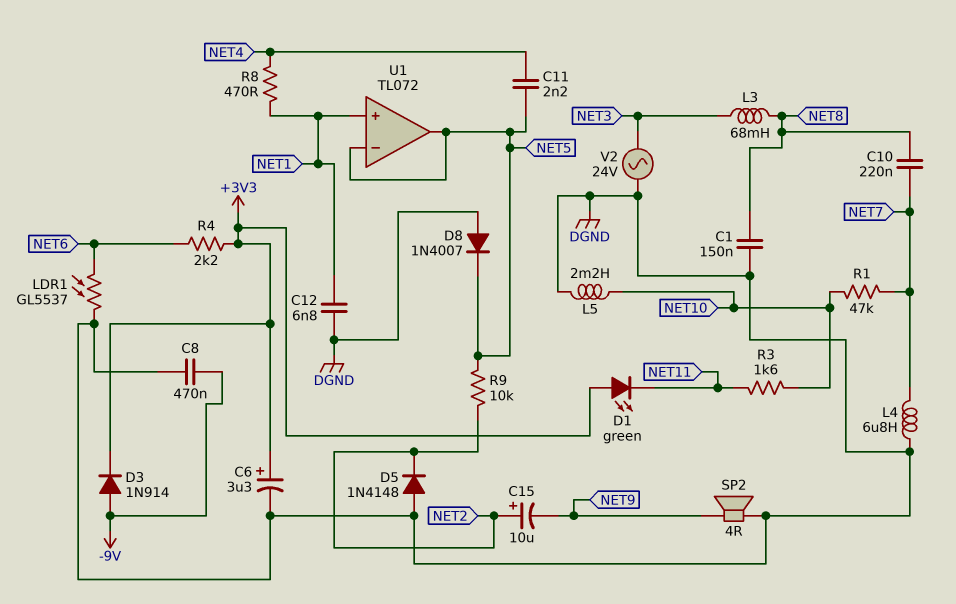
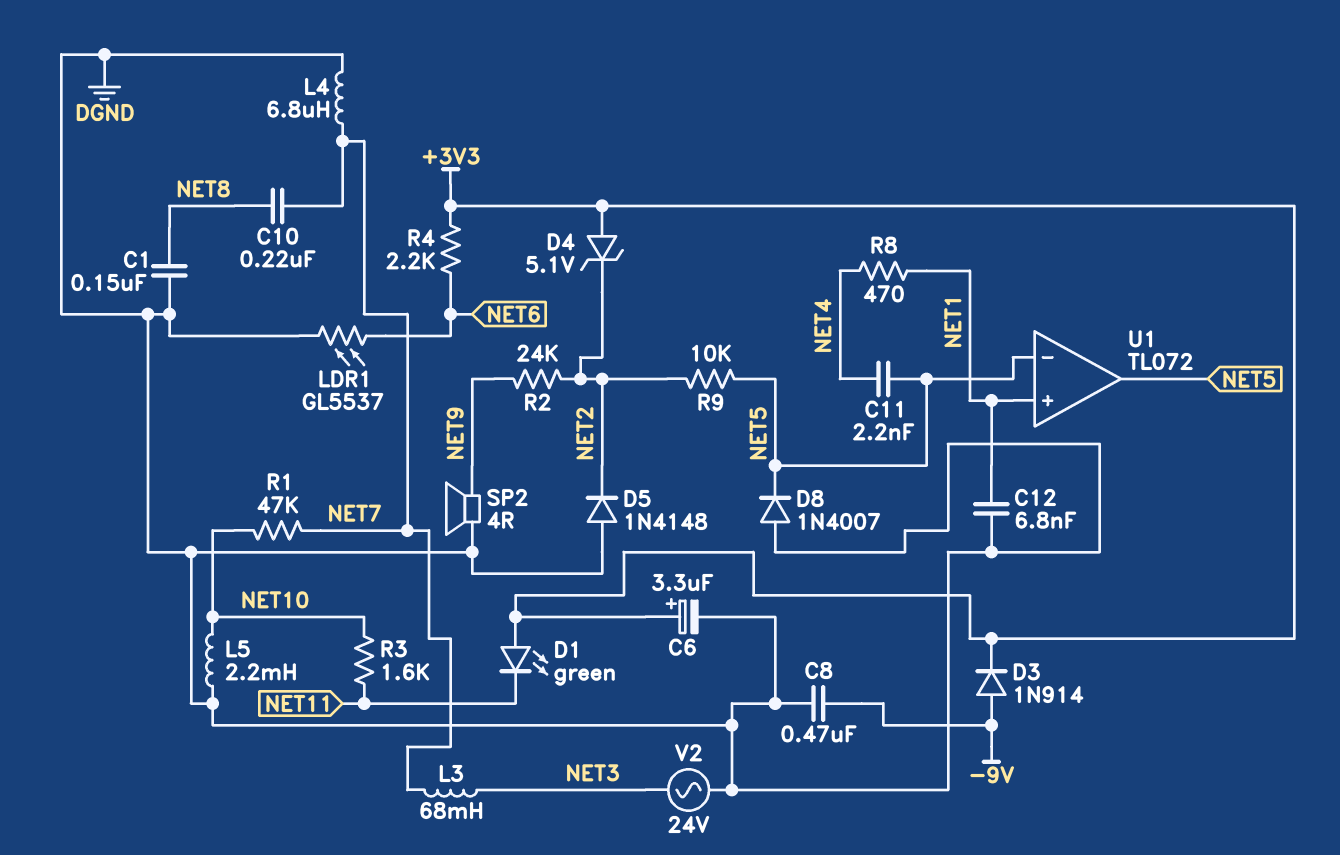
C15: 10uF (plus NET2, minus NET9) -> none
D4: none -> zener 5.1V (A +3V3, K NET2)
L3: 68mH (NET3, NET8) -> 68mH (NET3, NET7)
R2: none -> 24k (NET2, NET9)

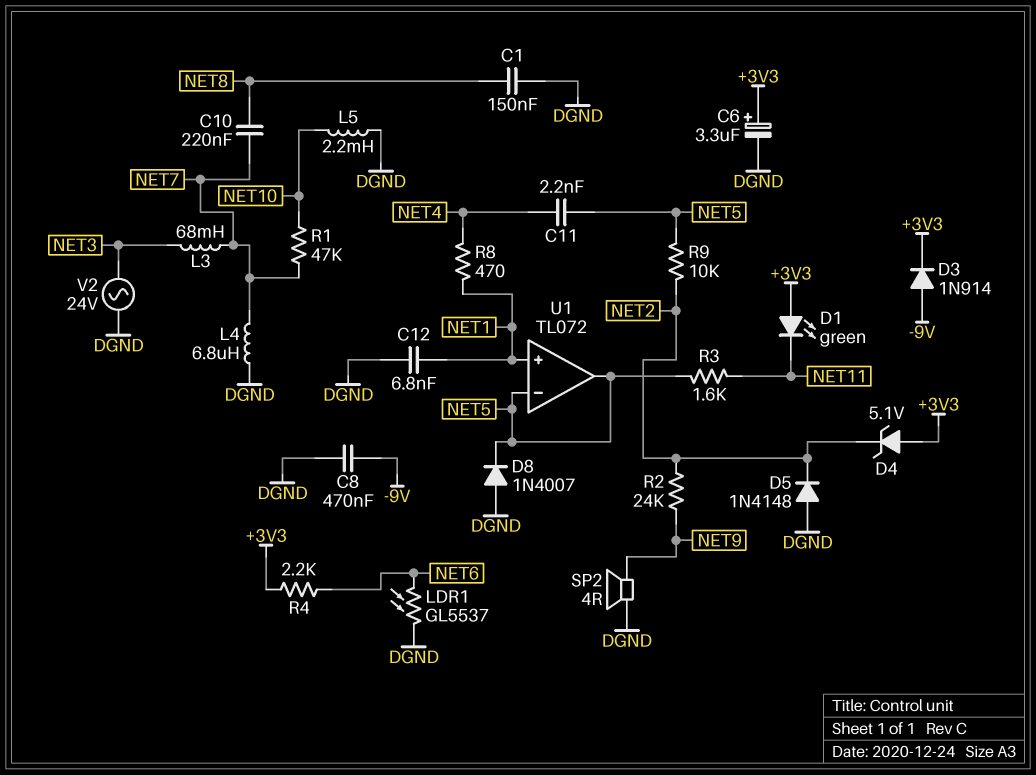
R3: 1.6k (NET10, NET11) -> 1.6k (NET5, NET11)

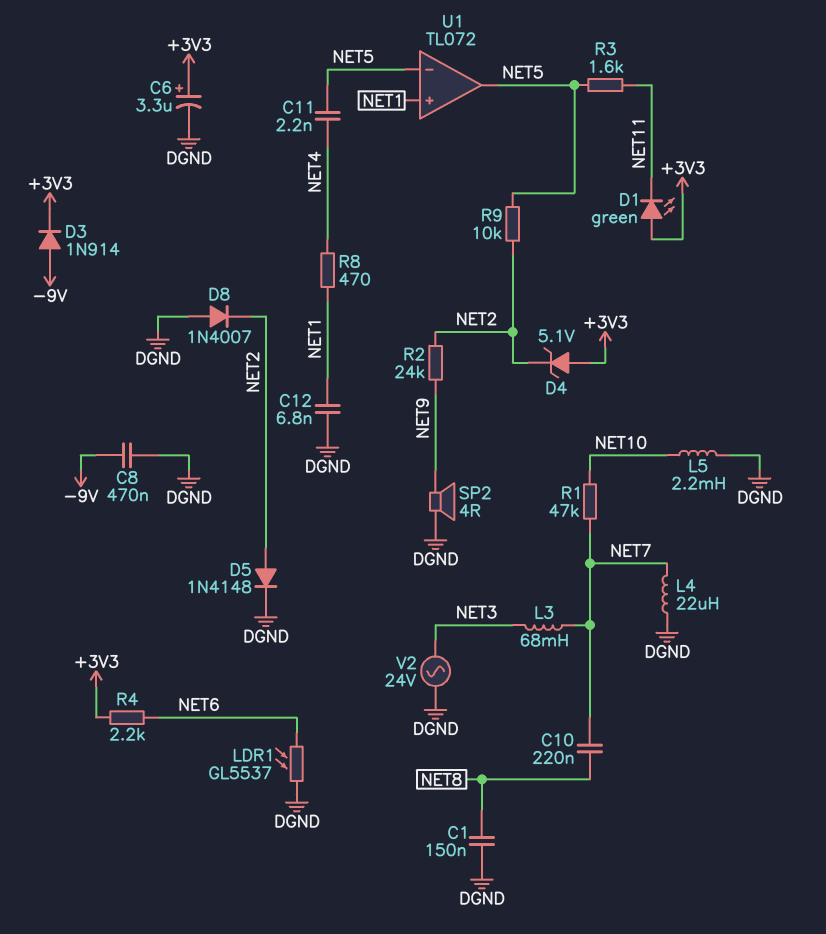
D5: diode 1N4148 (A DGND, K NET2) -> diode 1N4148 (A NET2, K DGND)
D8: diode 1N4007 (A DGND, K NET5) -> diode 1N4007 (A DGND, K NET2)
L4: 6.8uH (DGND, NET7) -> 22uH (DGND, NET7)

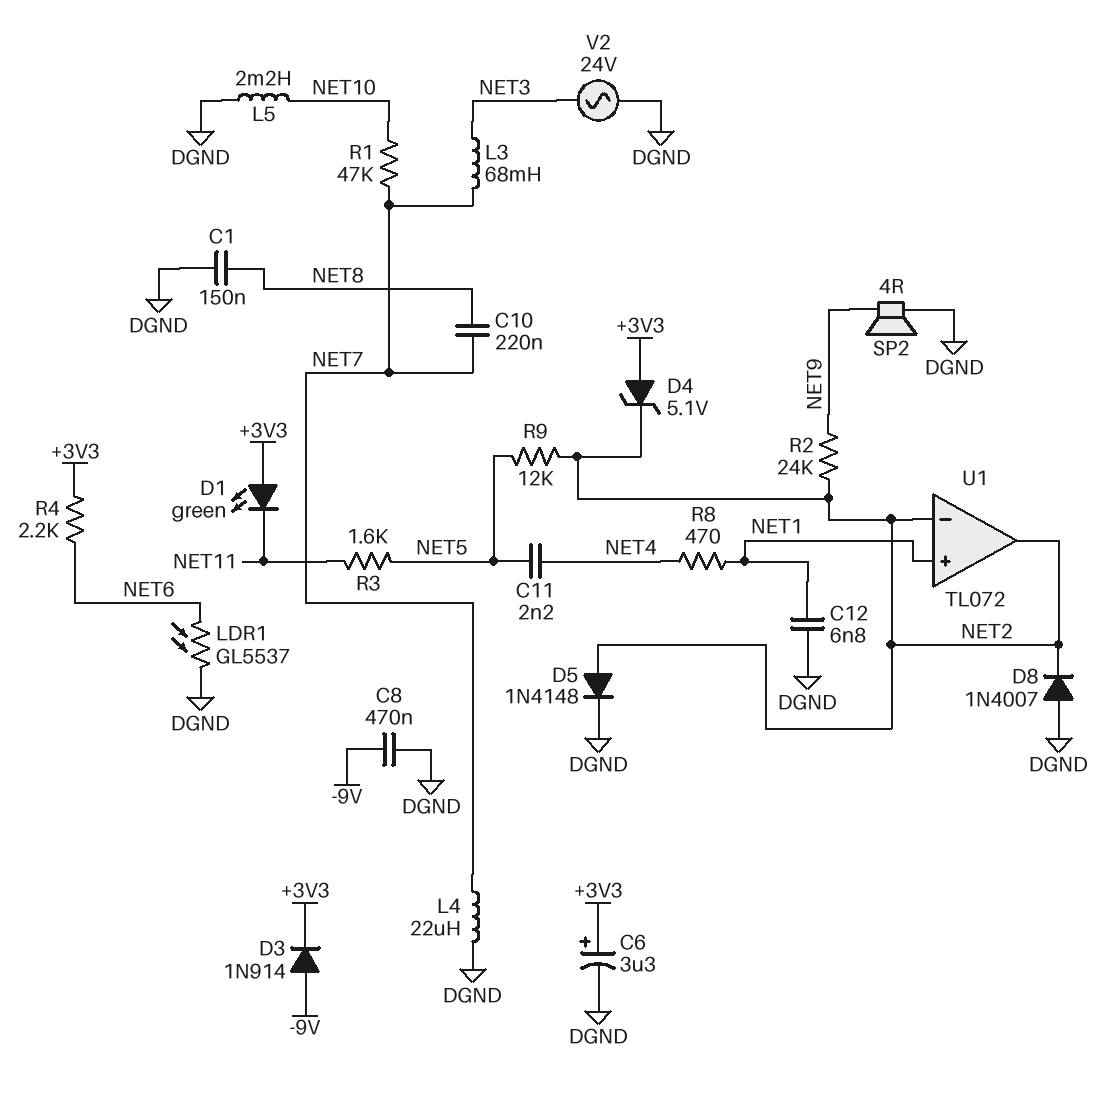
R9: 10k (NET2, NET5) -> 12k (NET2, NET5)
U1 pin in-: NET5 -> NET2
U1 pin out: NET5 -> NET2

